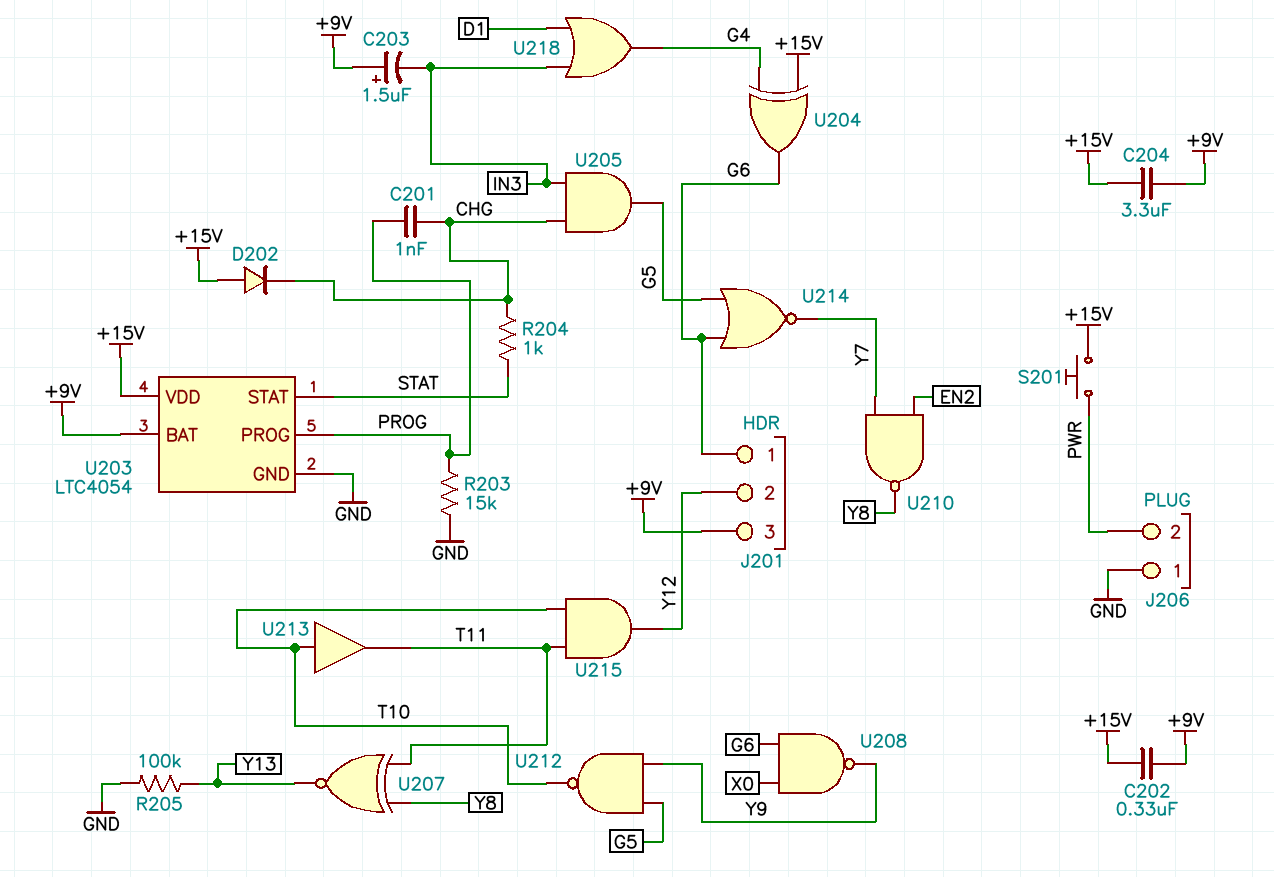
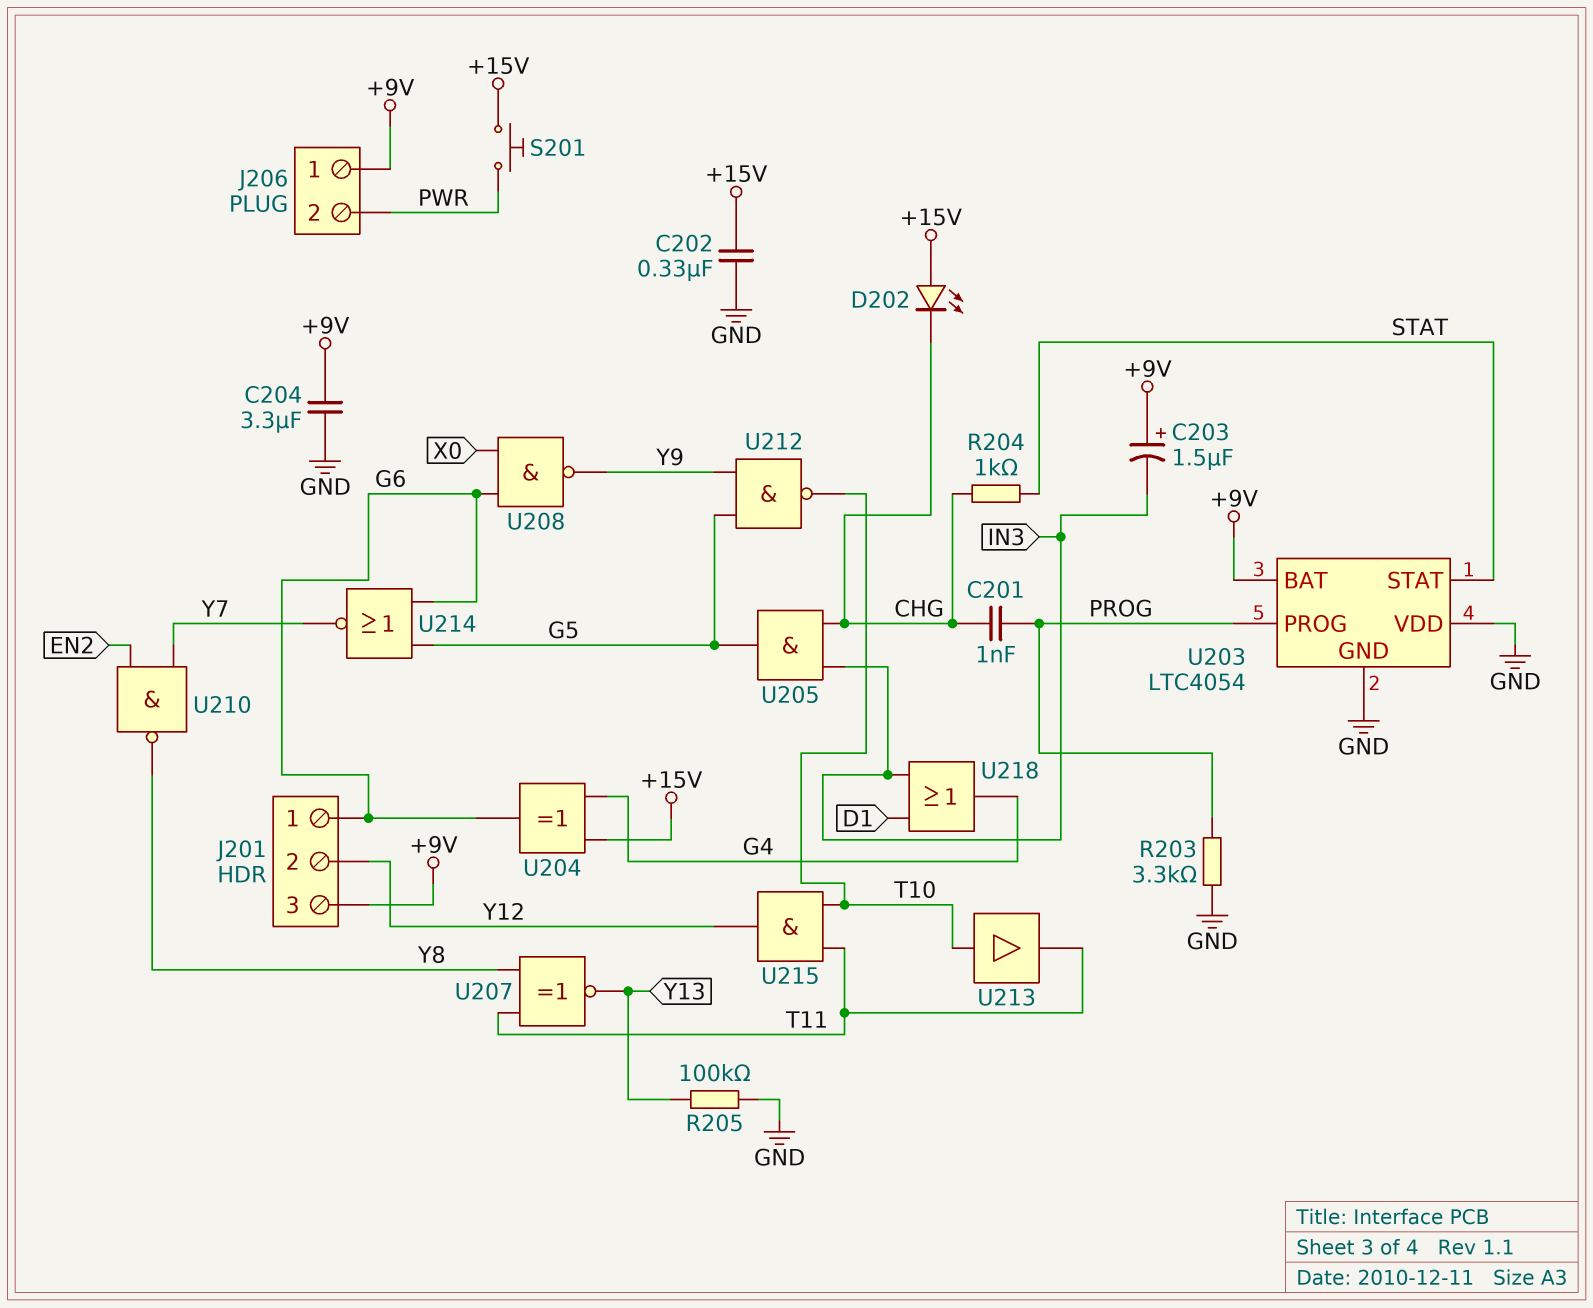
C202: 330nF (+9V, +15V) -> 330nF (+15V, GND)
C204: 3.3uF (+9V, +15V) -> 3.3uF (+9V, GND)
D202: diode (A +15V, K CHG) -> LED (A +15V, K CHG)
J206 pin 1: GND -> +9V
R203: 15k (GND, PROG) -> 3.3k (GND, PROG)
U203 pin VDD: +15V -> GND

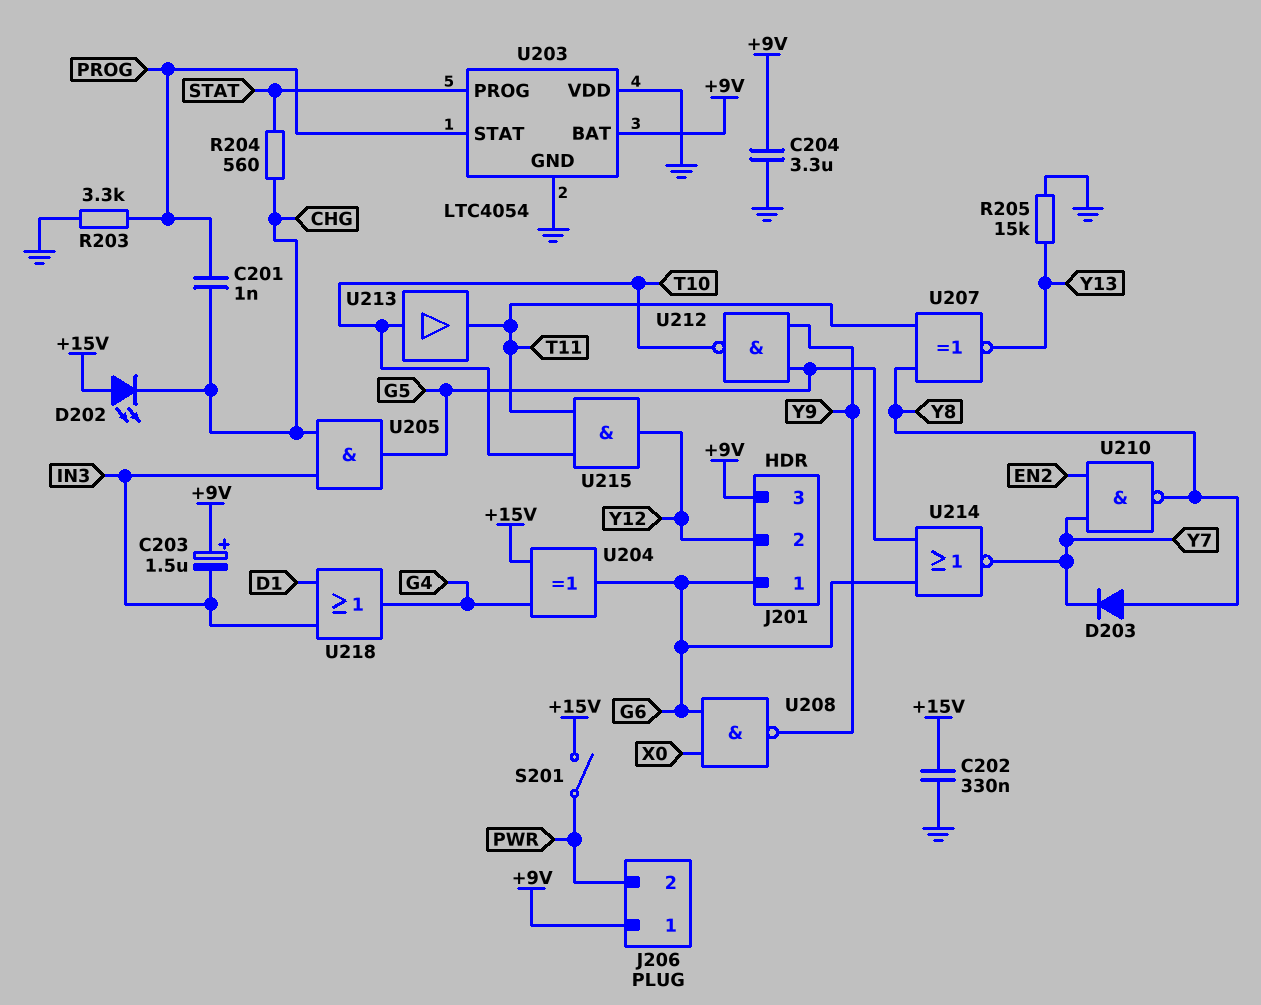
D203: none -> diode (A Y8, K Y7)
R204: 1k (CHG, STAT) -> 560 (CHG, STAT)
R205: 100k (GND, Y13) -> 15k (GND, Y13)
S201: button (+15V, PWR) -> switch (+15V, PWR)
U203 pin PROG: PROG -> STAT
U203 pin STAT: STAT -> PROG

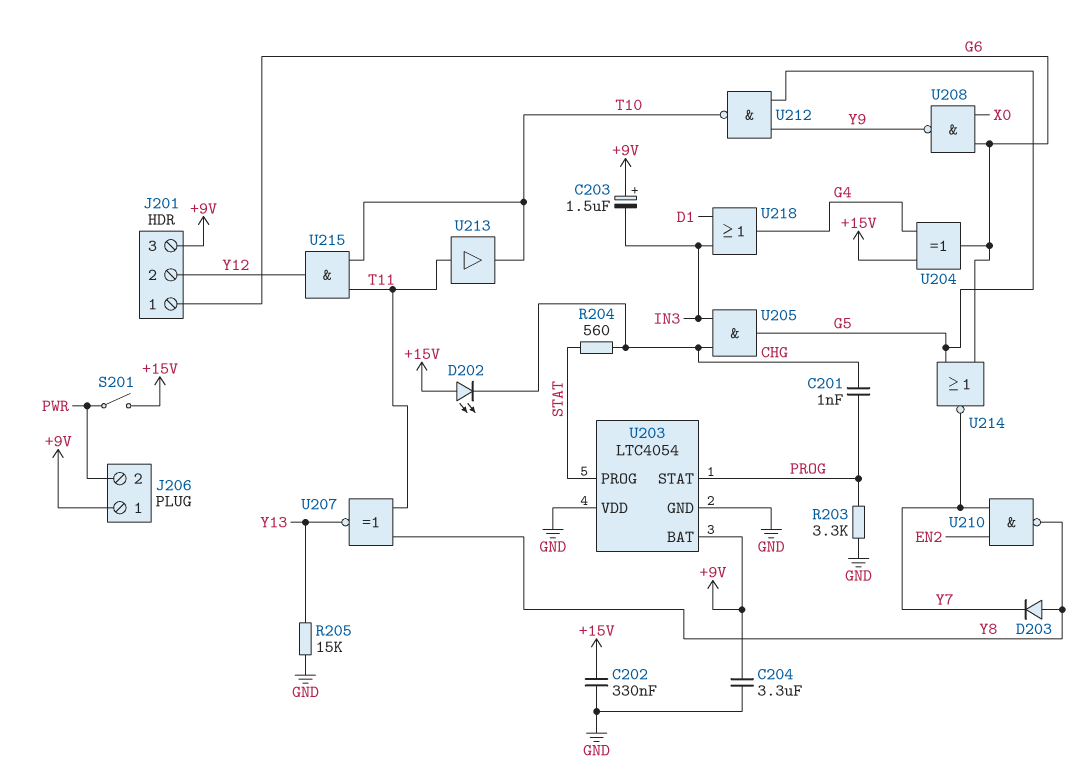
U213: buffer (in T10, out T11) -> buffer (in T11, out T10)

